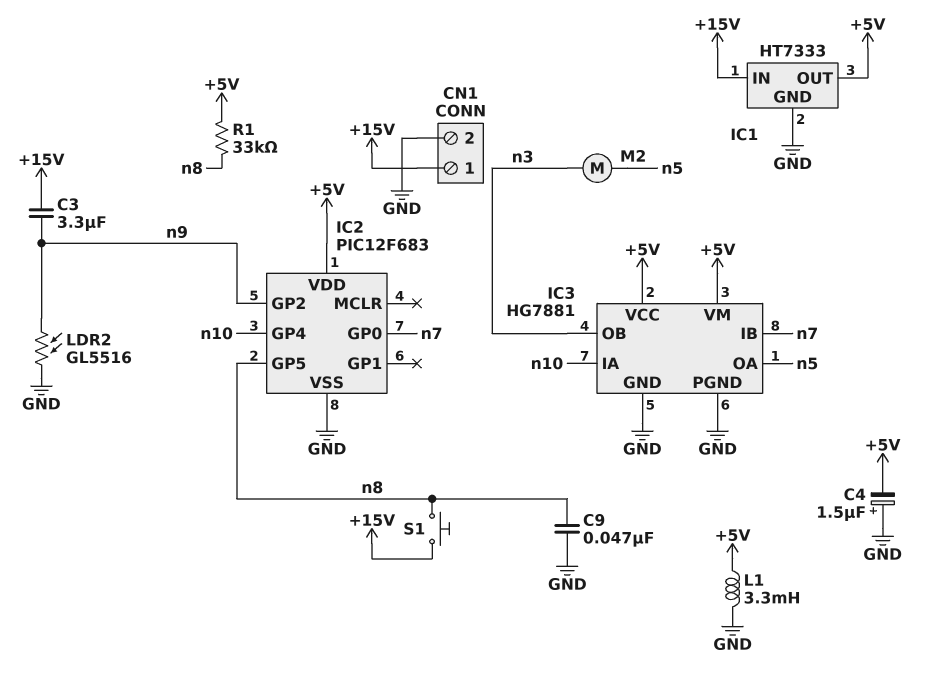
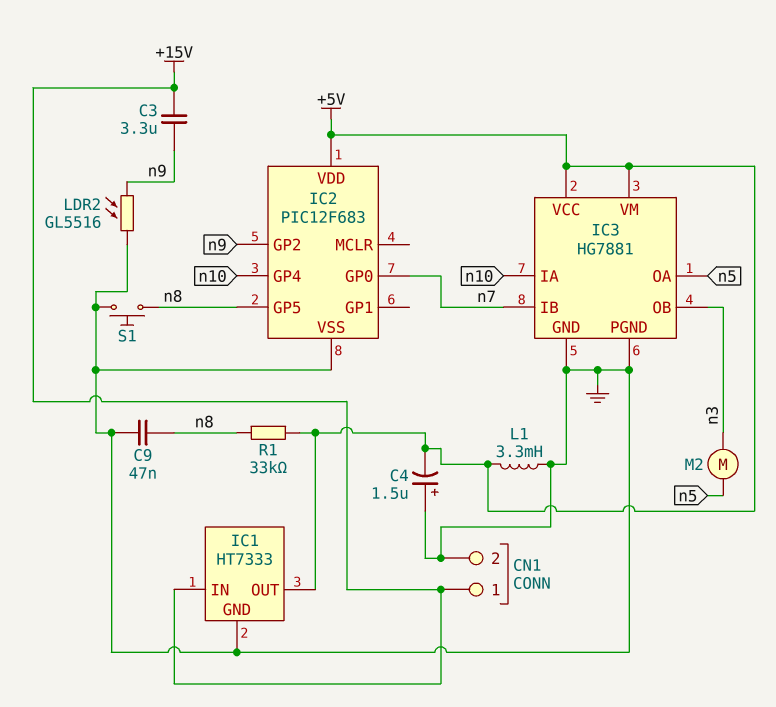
S1: button (+15V, n8) -> button (GND, n8)

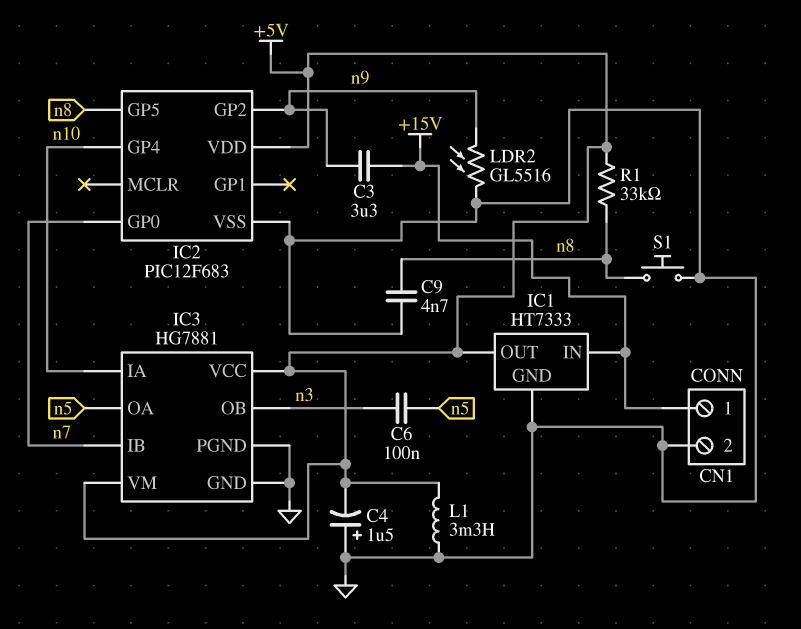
C6: none -> 100nF (n3, n5)
C9: 47nF (GND, n8) -> 4.7nF (GND, n8)
M2: motor (n3, n5) -> none

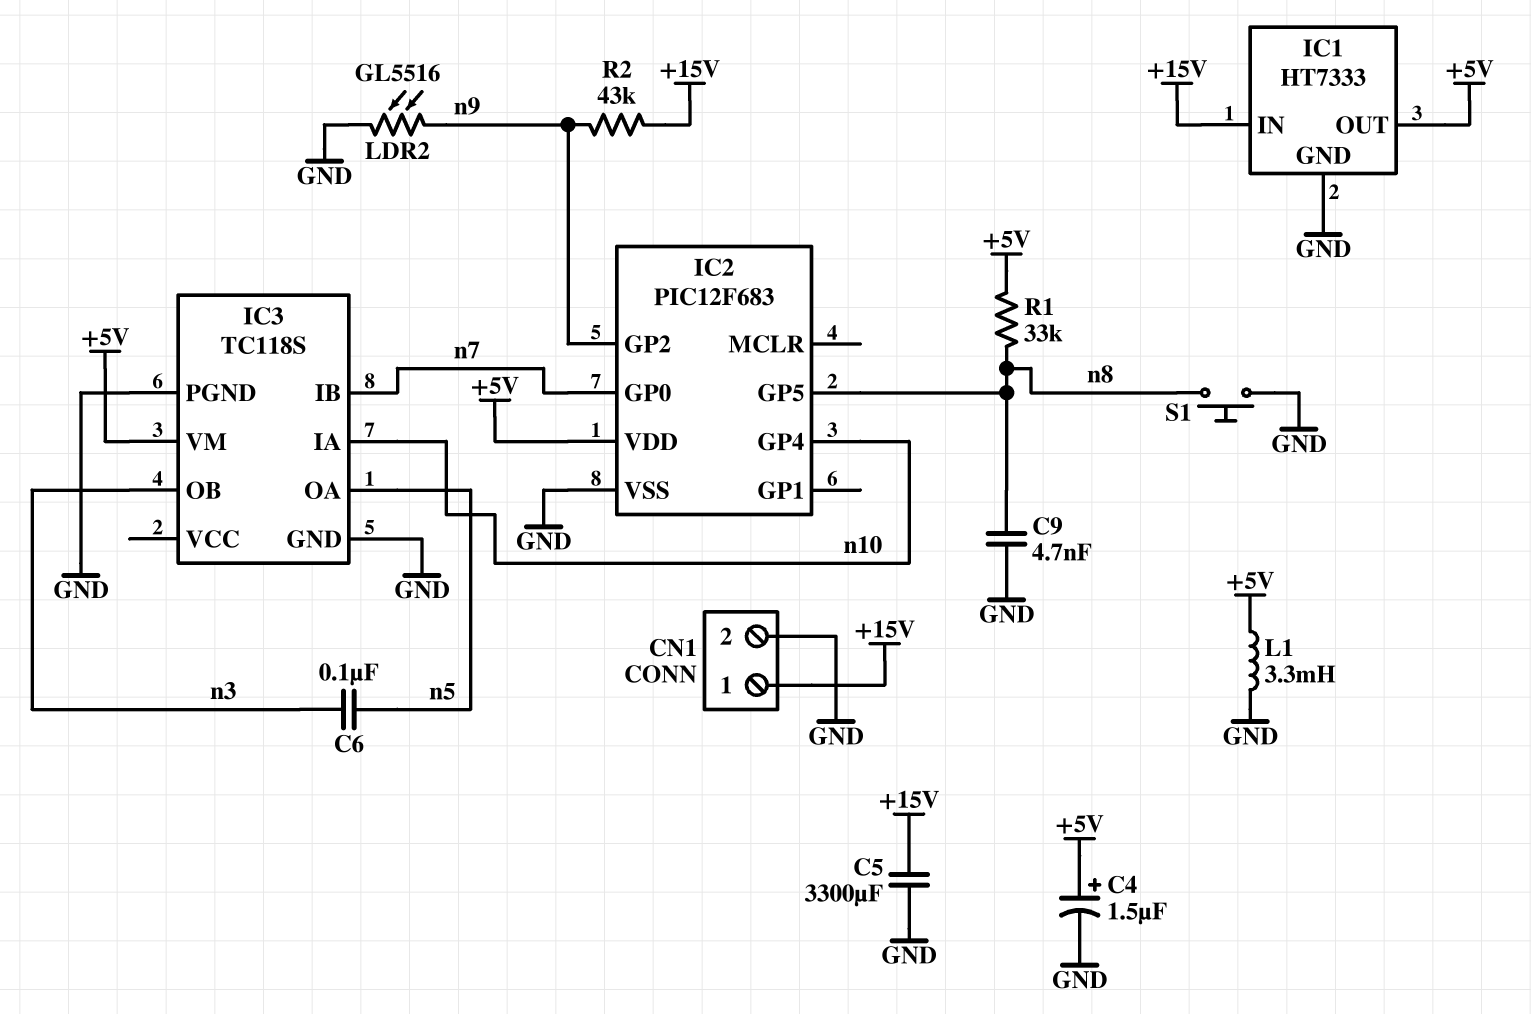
C3: 3.3uF (+15V, n9) -> none
C4: 1.5uF (plus GND, minus +5V) -> 1.5uF (plus +5V, minus GND)
C5: none -> 3300uF (+15V, GND)
IC3: HG7881 -> TC118S
IC3 pin VCC: +5V -> none
R2: none -> 43k (+15V, n9)

